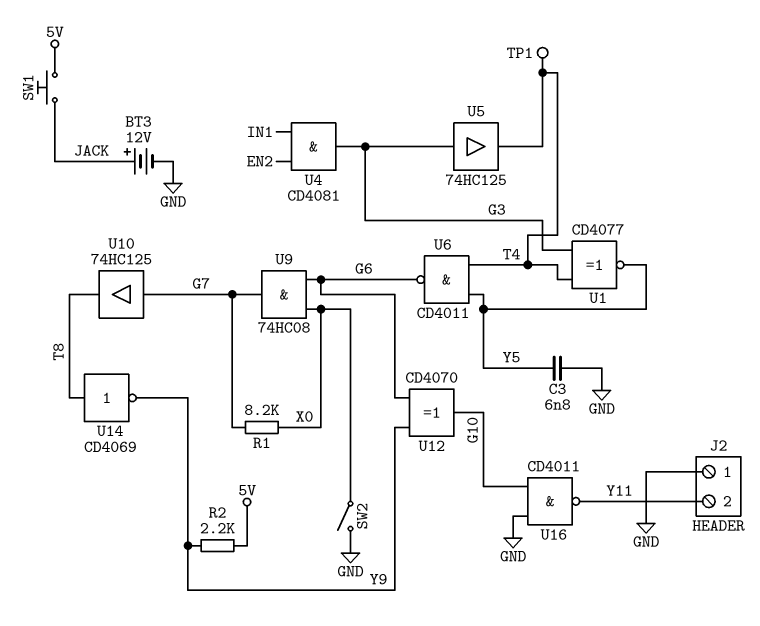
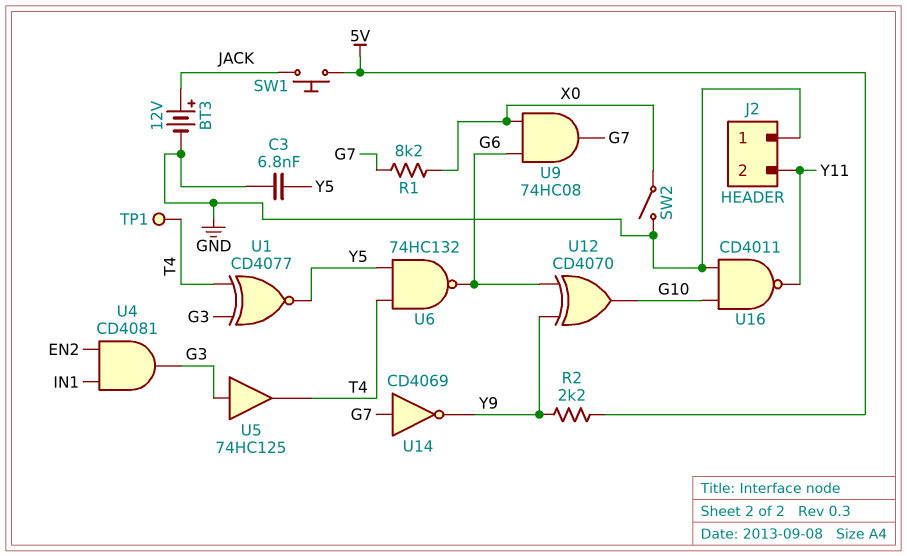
U6: NAND CD4011 (in T4, in Y5, out G6) -> NAND 74HC132 (in T4, in Y5, out G6)
U10: buffer 74HC125 (in G7, out T8) -> none
U14: NOT CD4069 (in T8, out Y9) -> NOT CD4069 (in G7, out Y9)

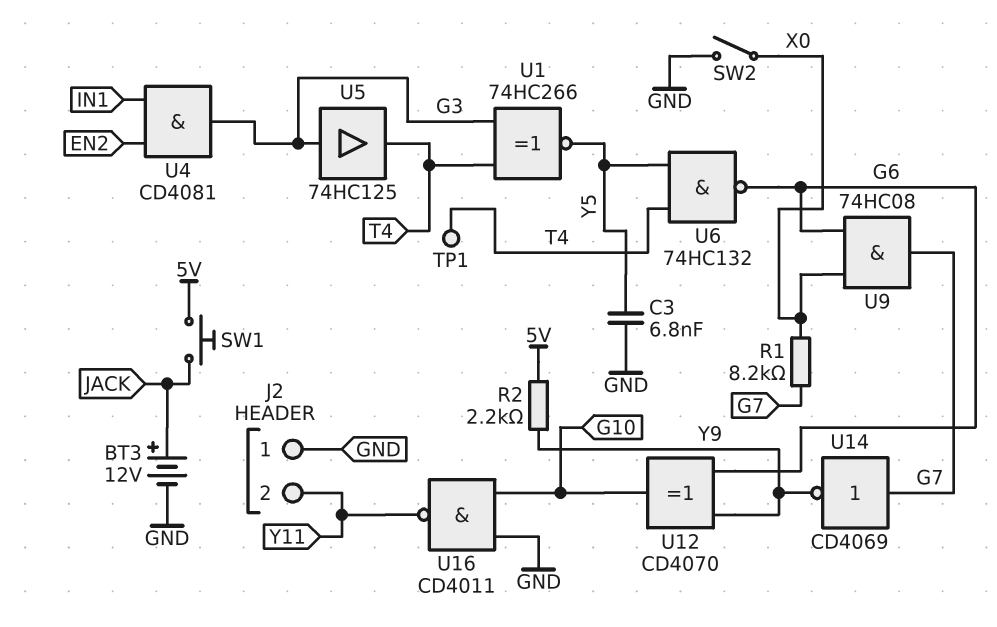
U1: XNOR CD4077 (in G3, in T4, out Y5) -> XNOR 74HC266 (in G3, in T4, out Y5)

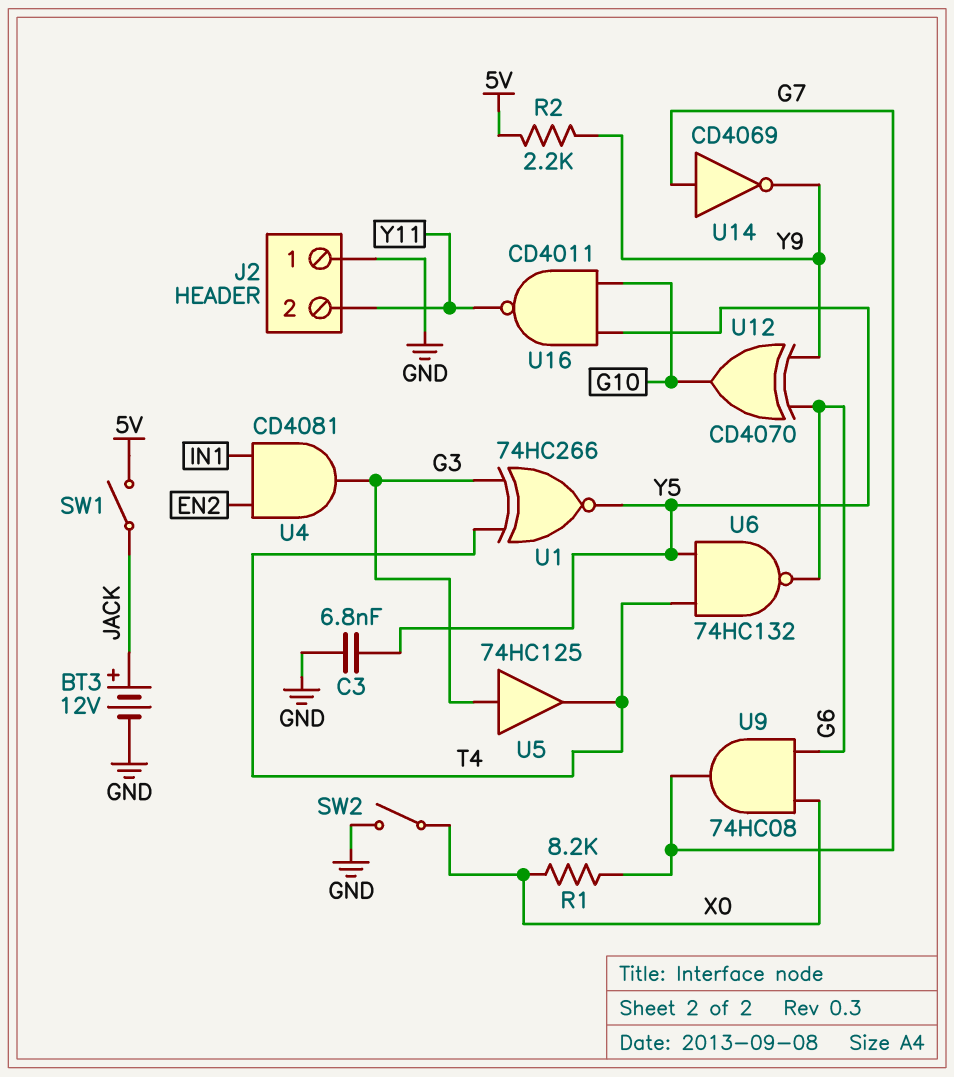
SW1: button (5V, JACK) -> switch (5V, JACK)
TP1: test point (T4) -> none
U16: NAND CD4011 (in G10, in GND, out Y11) -> NAND CD4011 (in G10, in Y5, out Y11)

